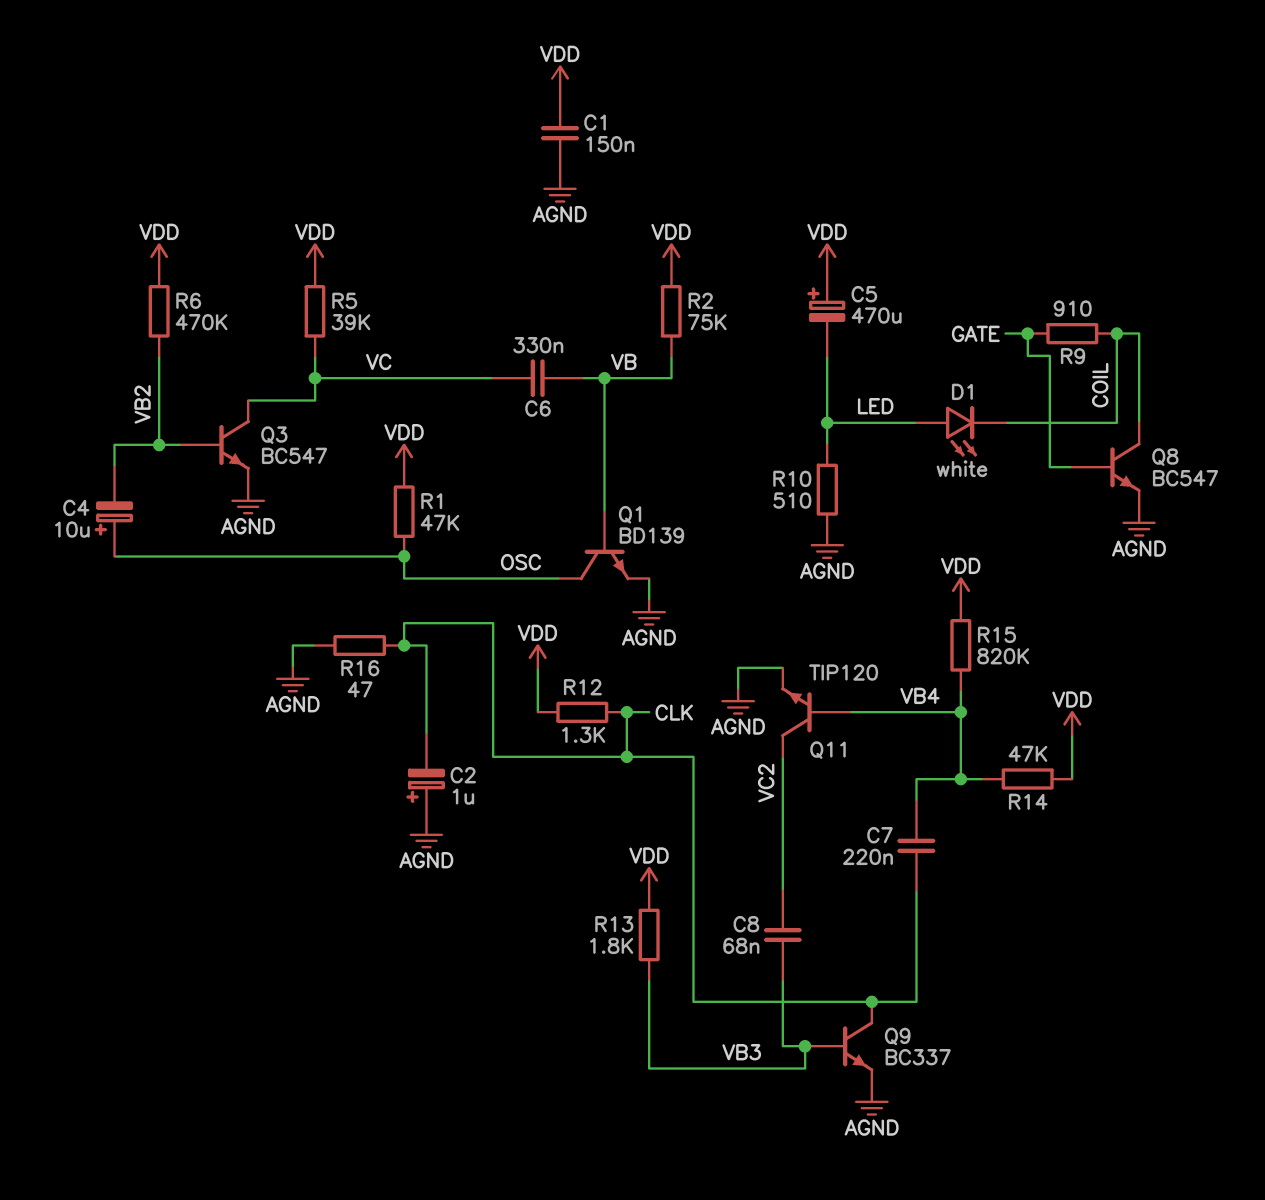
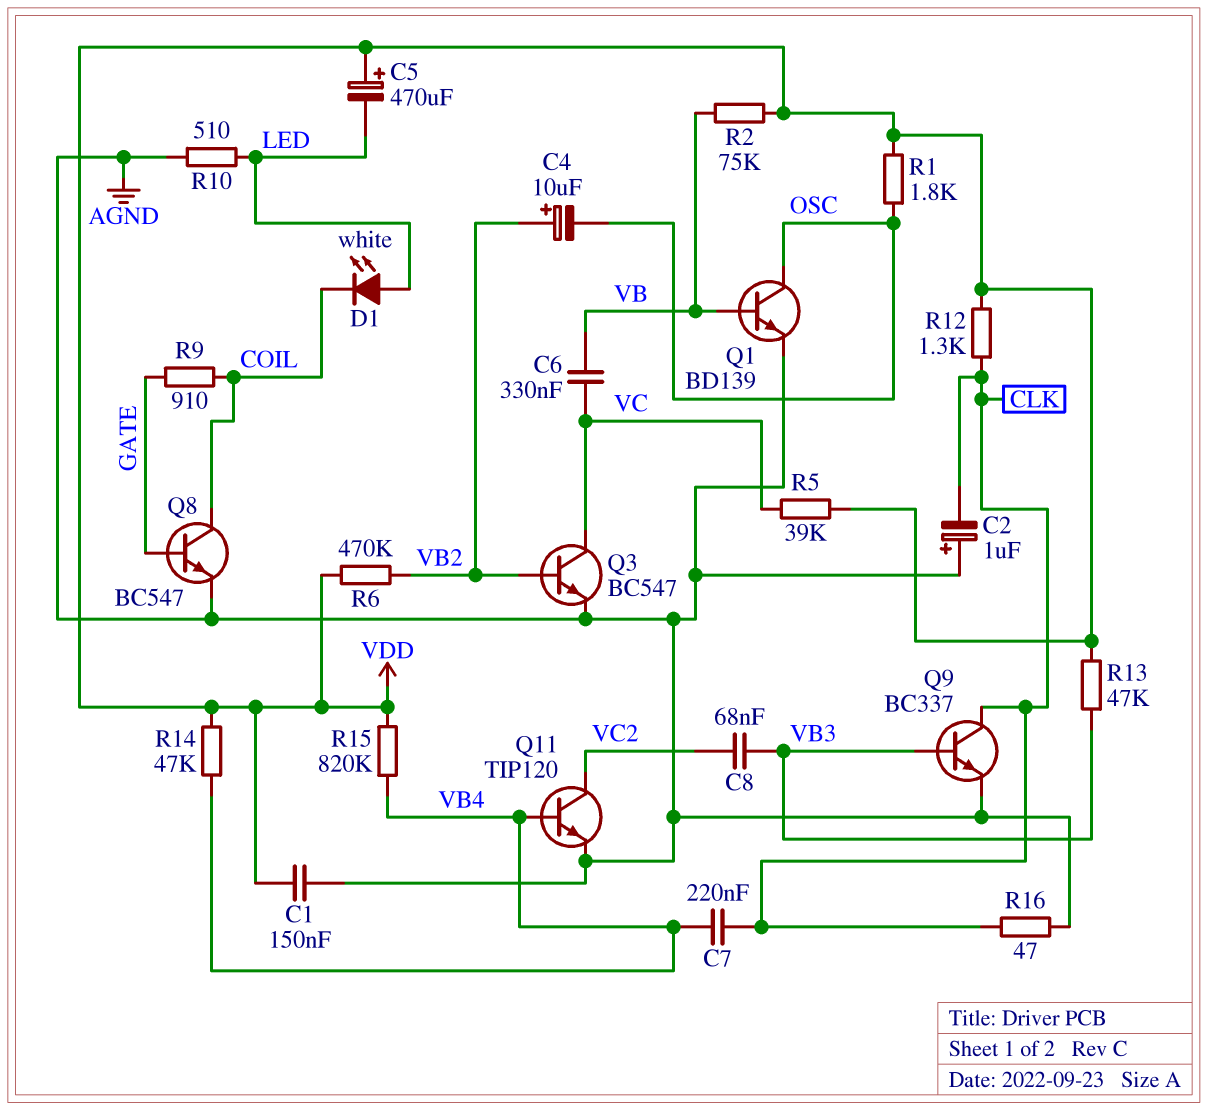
C4: 10uF (plus OSC, minus VB2) -> 10uF (plus VB2, minus OSC)
R1: 47k (OSC, VDD) -> 1.8k (OSC, VDD)
R13: 1.8k (VB3, VDD) -> 47k (VB3, VDD)

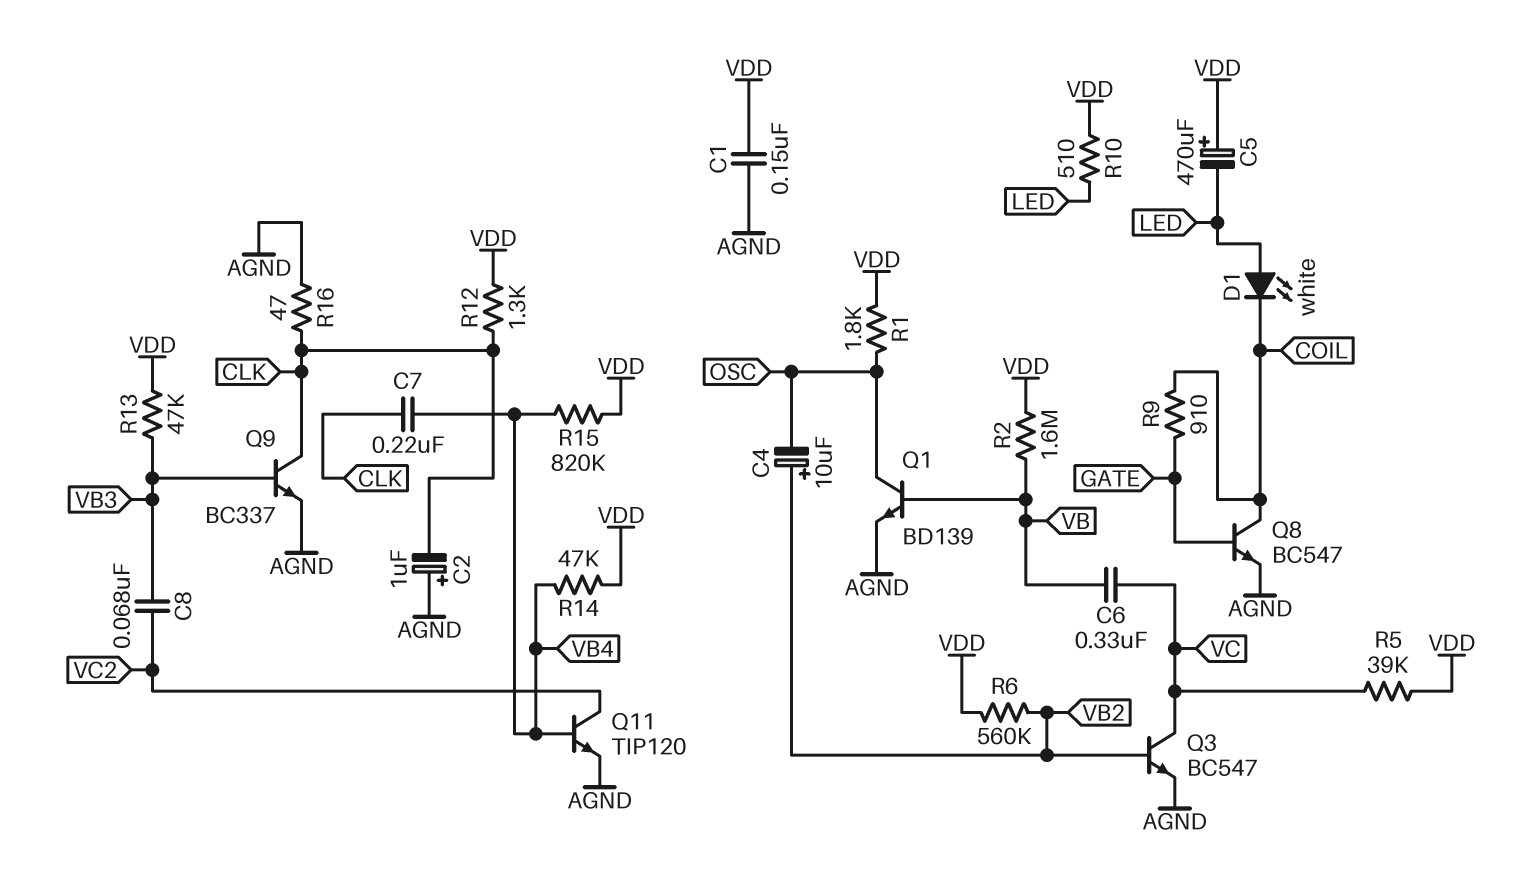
R2: 75k (VB, VDD) -> 1.6M (VB, VDD)
R6: 470k (VB2, VDD) -> 560k (VB2, VDD)
R10: 510 (AGND, LED) -> 510 (LED, VDD)

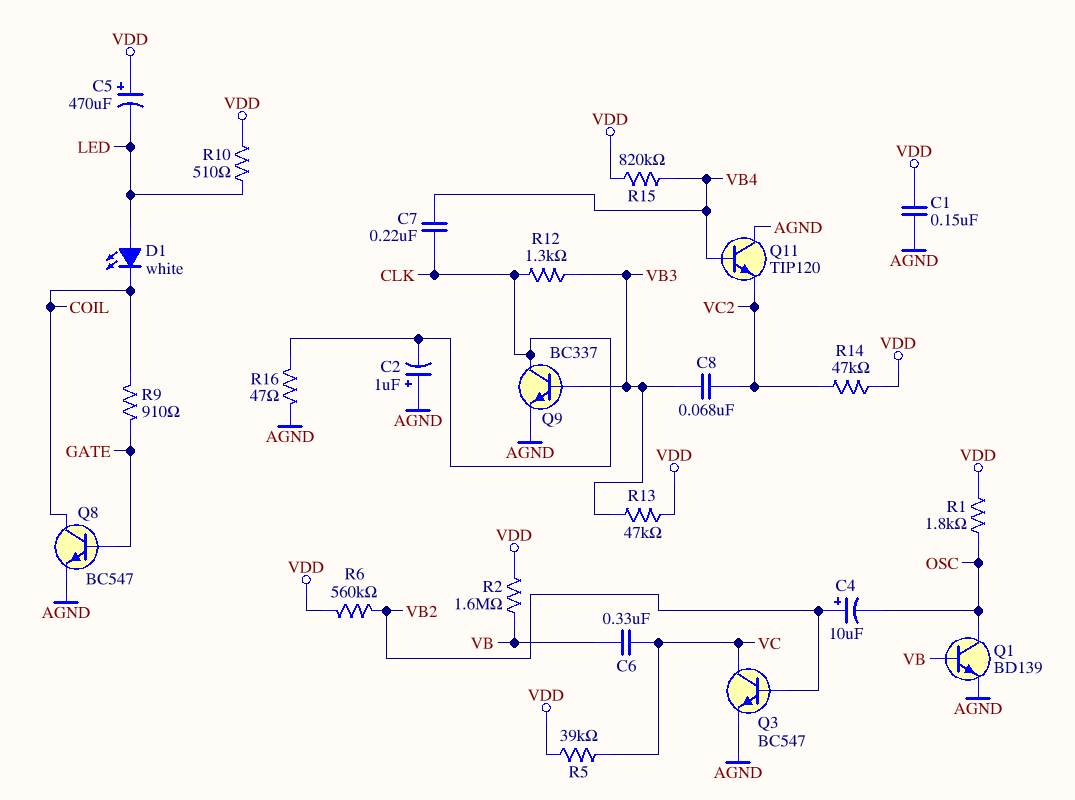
Q11: NPN TIP120 (B VB4, C VC2, E AGND) -> NPN TIP120 (B VB4, C AGND, E VC2)
R12: 1.3k (CLK, VDD) -> 1.3k (CLK, VB3)
R14: 47k (VB4, VDD) -> 47k (VC2, VDD)

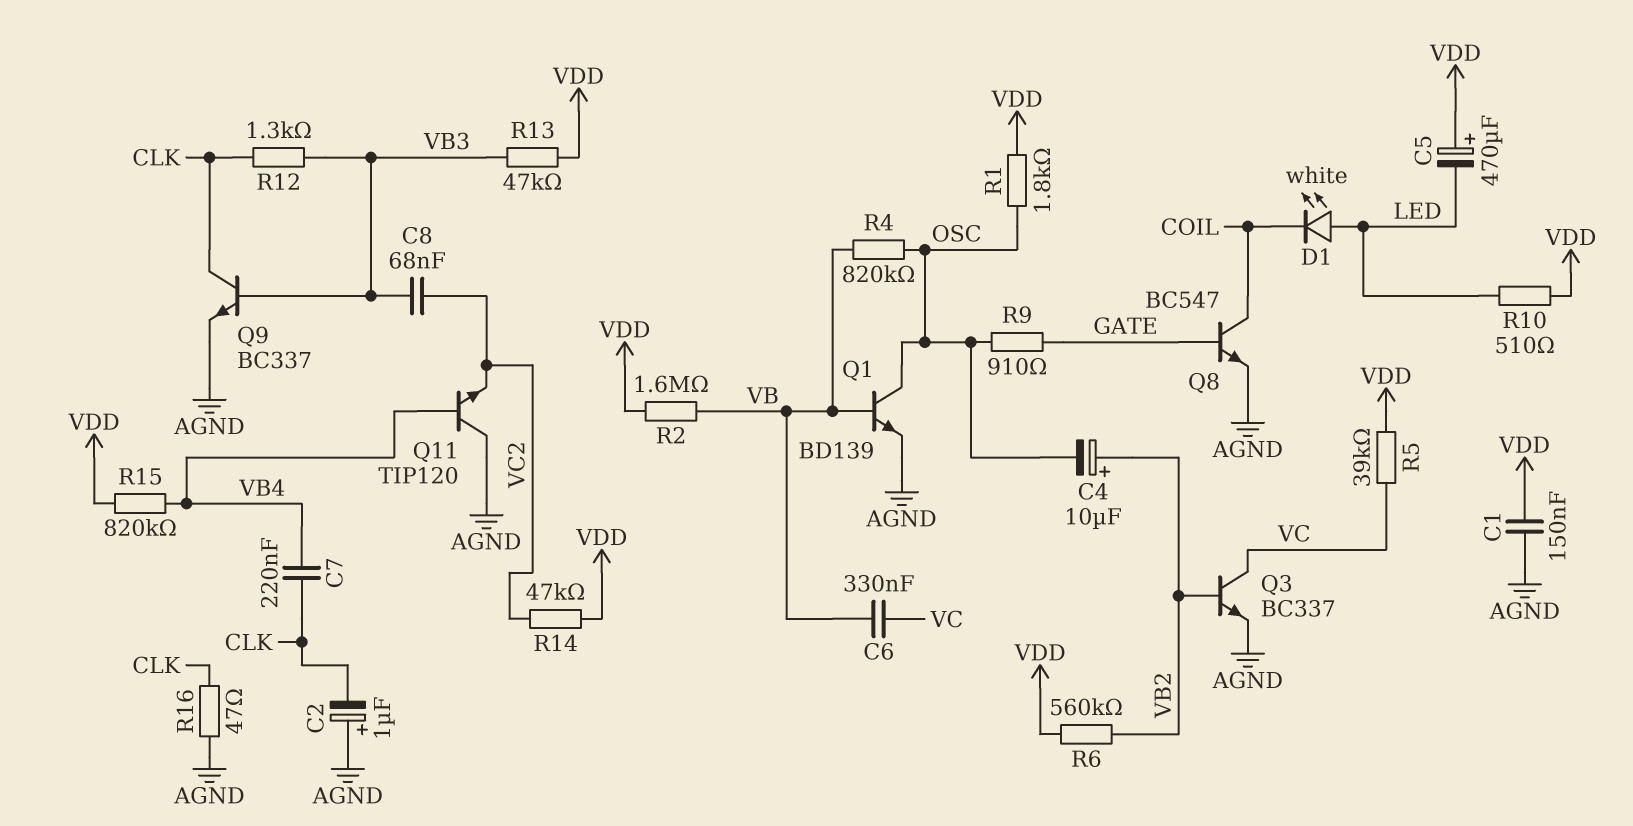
Q3: NPN BC547 (B VB2, C VC, E AGND) -> NPN BC337 (B VB2, C VC, E AGND)
R4: none -> 820k (OSC, VB)
R9: 910 (COIL, GATE) -> 910 (GATE, OSC)

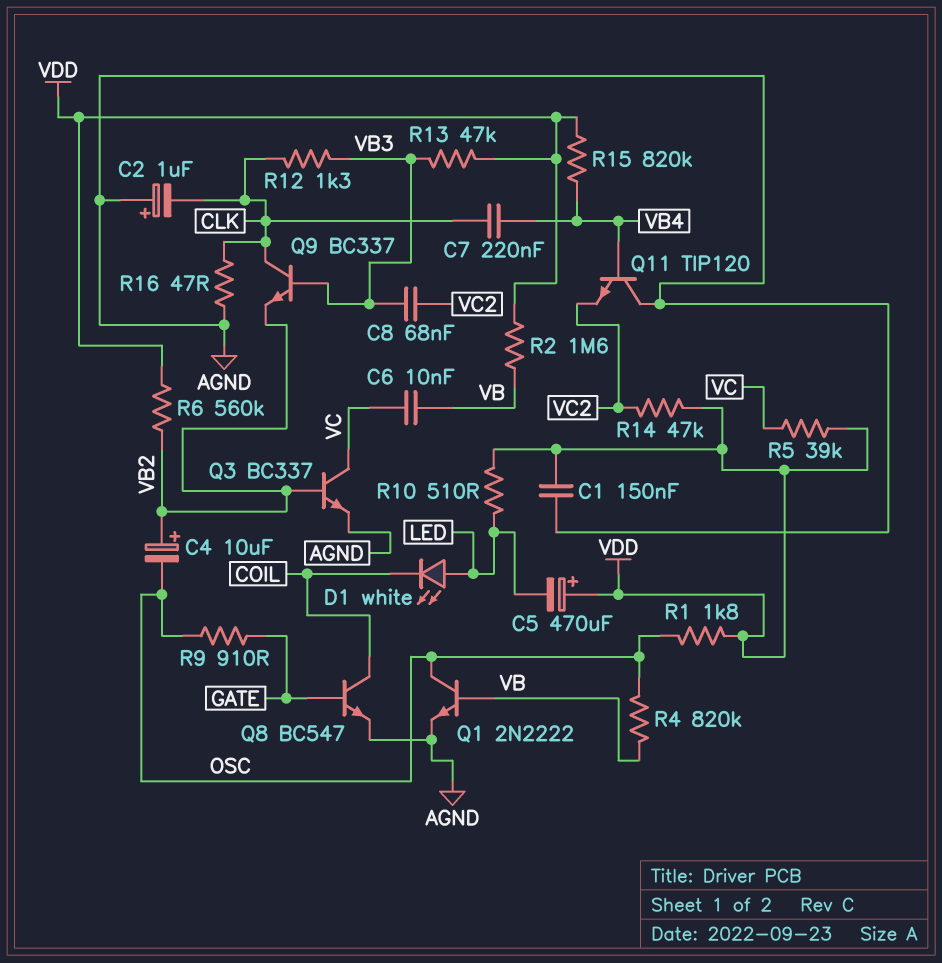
C6: 330nF (VB, VC) -> 10nF (VB, VC)
Q1: NPN BD139 (B VB, C OSC, E AGND) -> NPN 2N2222 (B VB, C OSC, E AGND)
Q9: NPN BC337 (B VB3, C CLK, E AGND) -> NPN BC337 (B VB3, C CLK, E VB2)

